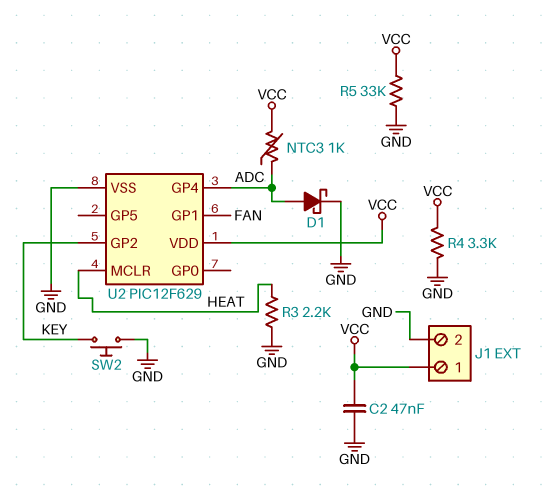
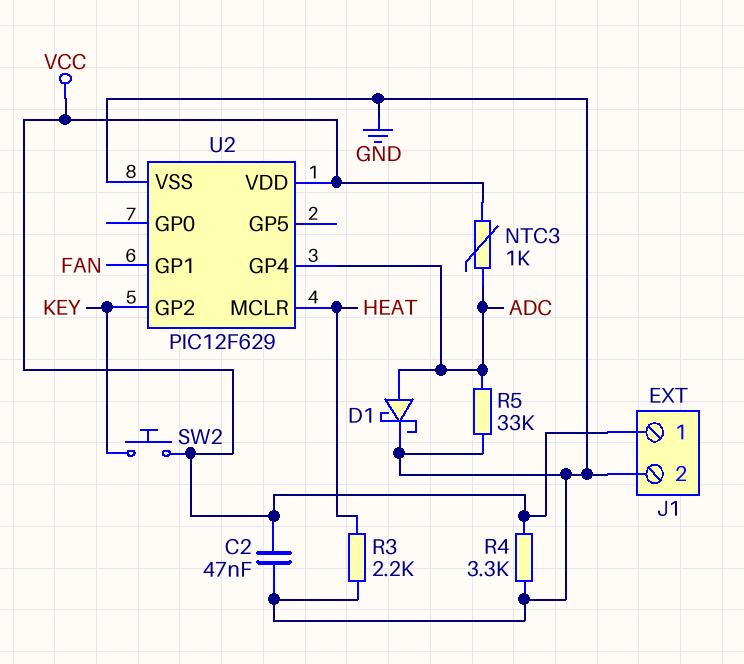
R5: 33k (GND, VCC) -> 33k (ADC, GND)
SW2: button (GND, KEY) -> button (KEY, VCC)

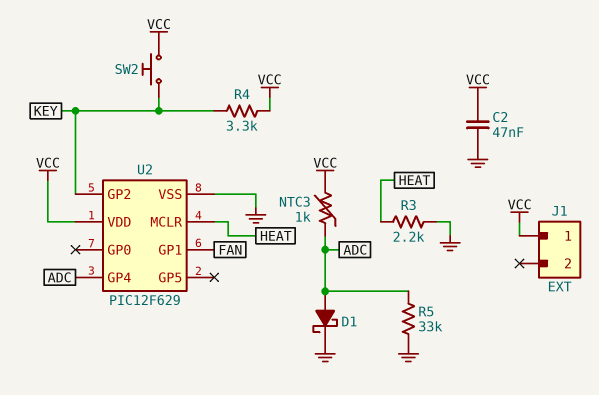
J1 pin 2: GND -> none
R4: 3.3k (GND, VCC) -> 3.3k (KEY, VCC)

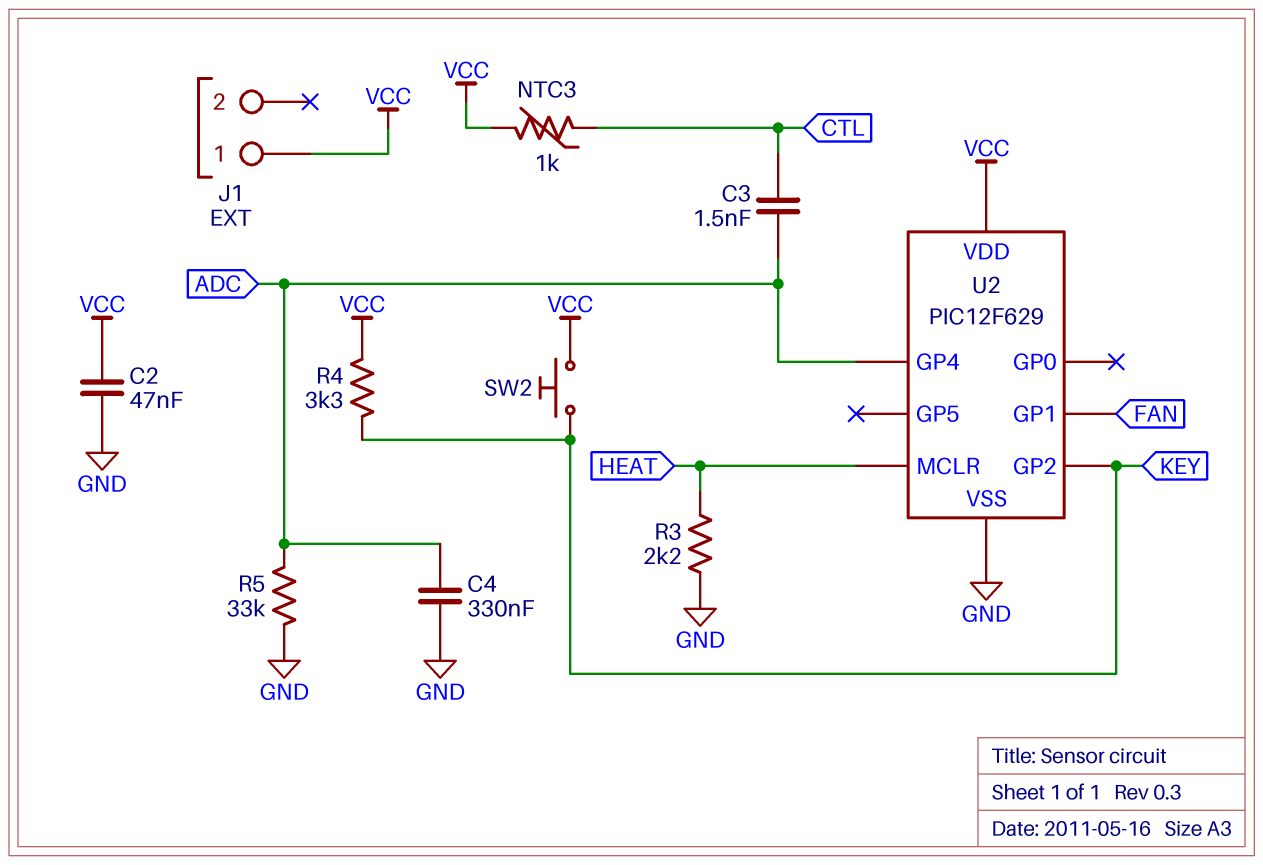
C3: none -> 1.5nF (ADC, CTL)
C4: none -> 330nF (ADC, GND)
D1: schottky (A ADC, K GND) -> none
NTC3: 1k (ADC, VCC) -> 1k (CTL, VCC)

